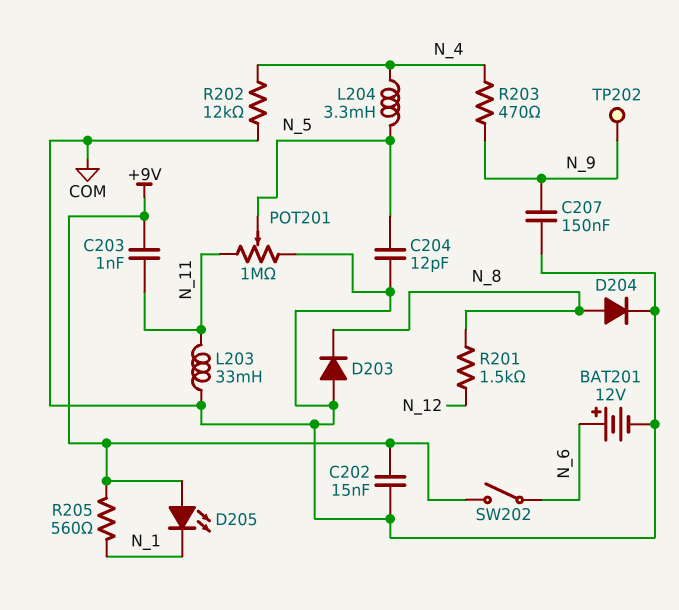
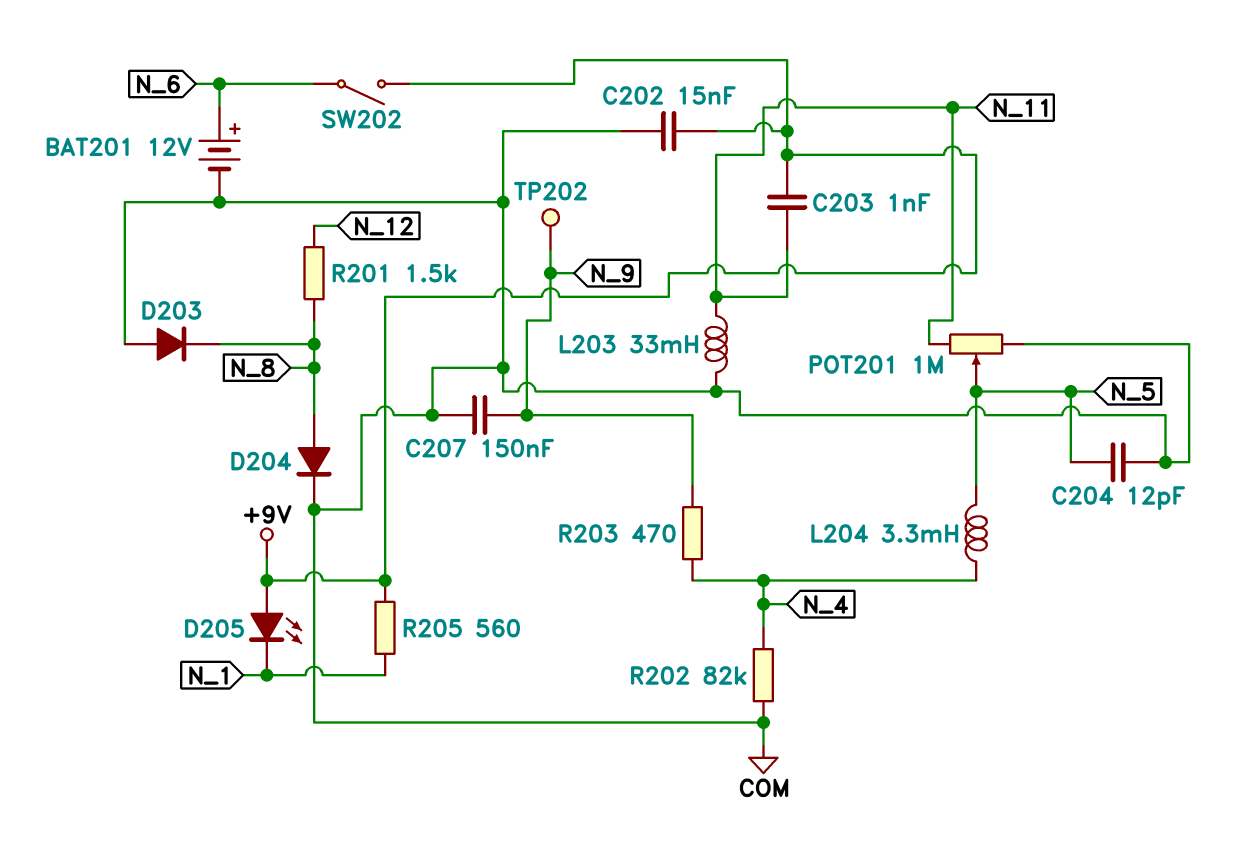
R202: 12k (COM, N_4) -> 82k (COM, N_4)

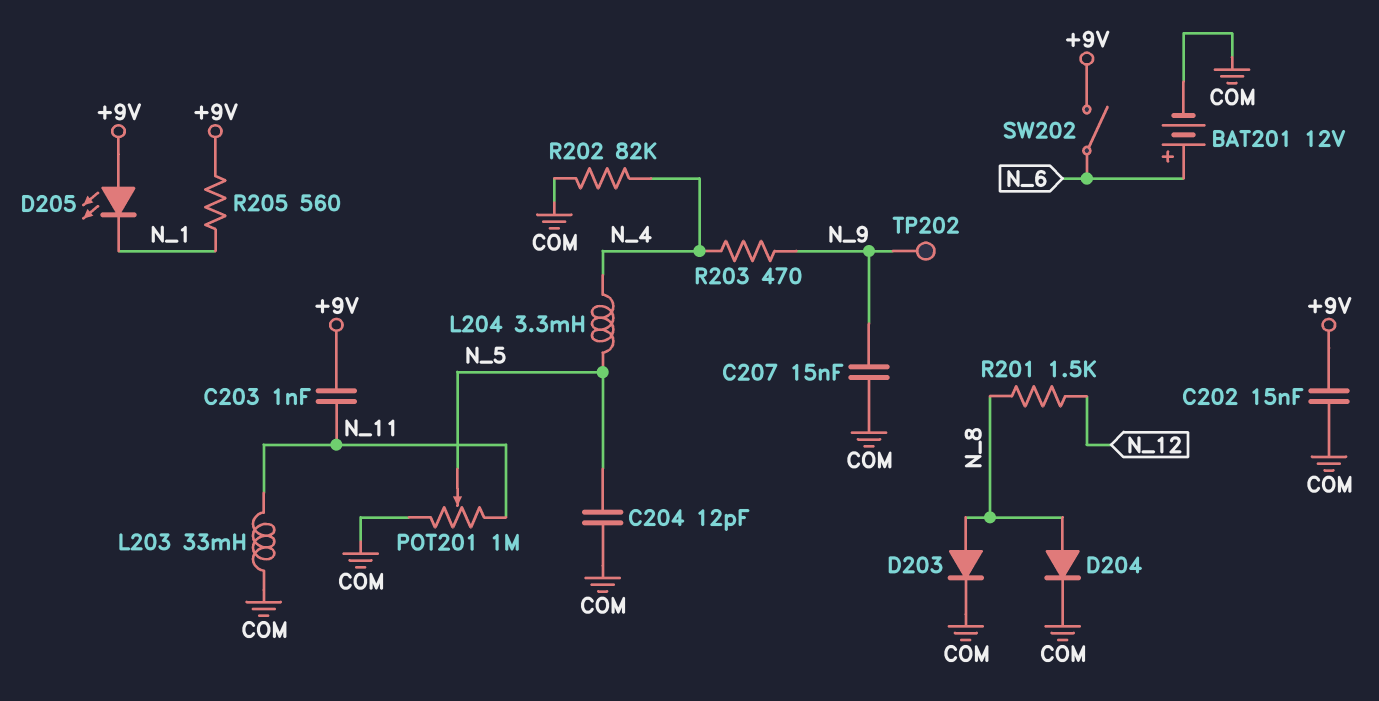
C207: 150nF (COM, N_9) -> 15nF (COM, N_9)
D203: diode (A COM, K N_8) -> diode (A N_8, K COM)

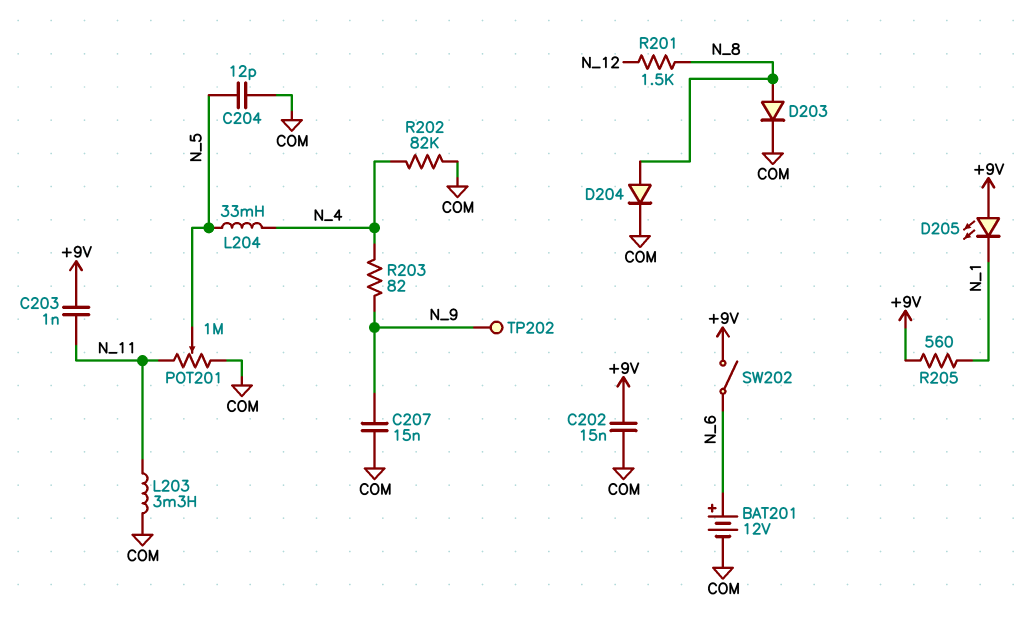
L203: 33mH (COM, N_11) -> 3.3mH (COM, N_11)
L204: 3.3mH (N_4, N_5) -> 33mH (N_4, N_5)
R203: 470 (N_4, N_9) -> 82 (N_4, N_9)

